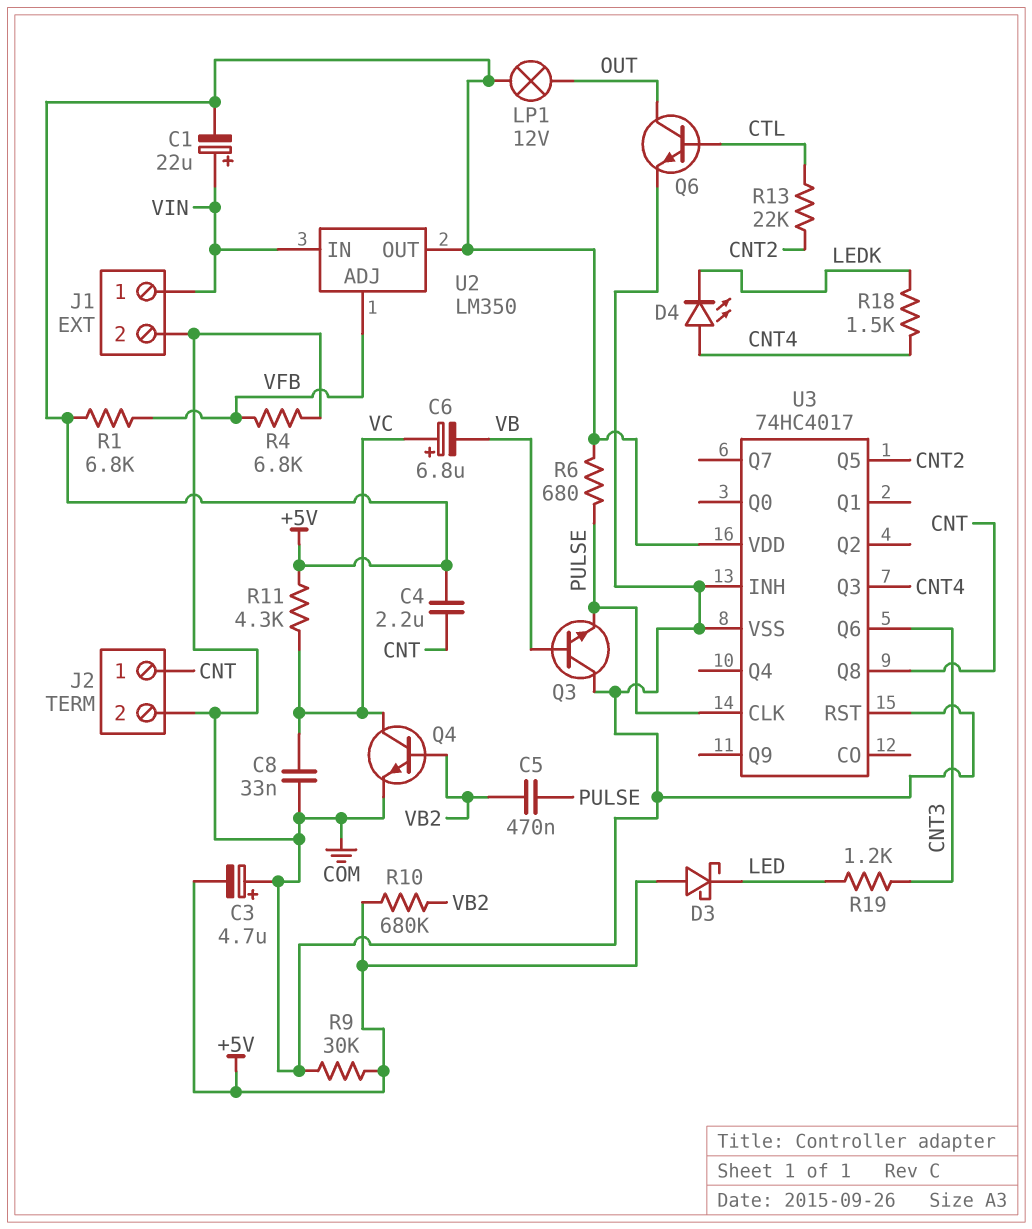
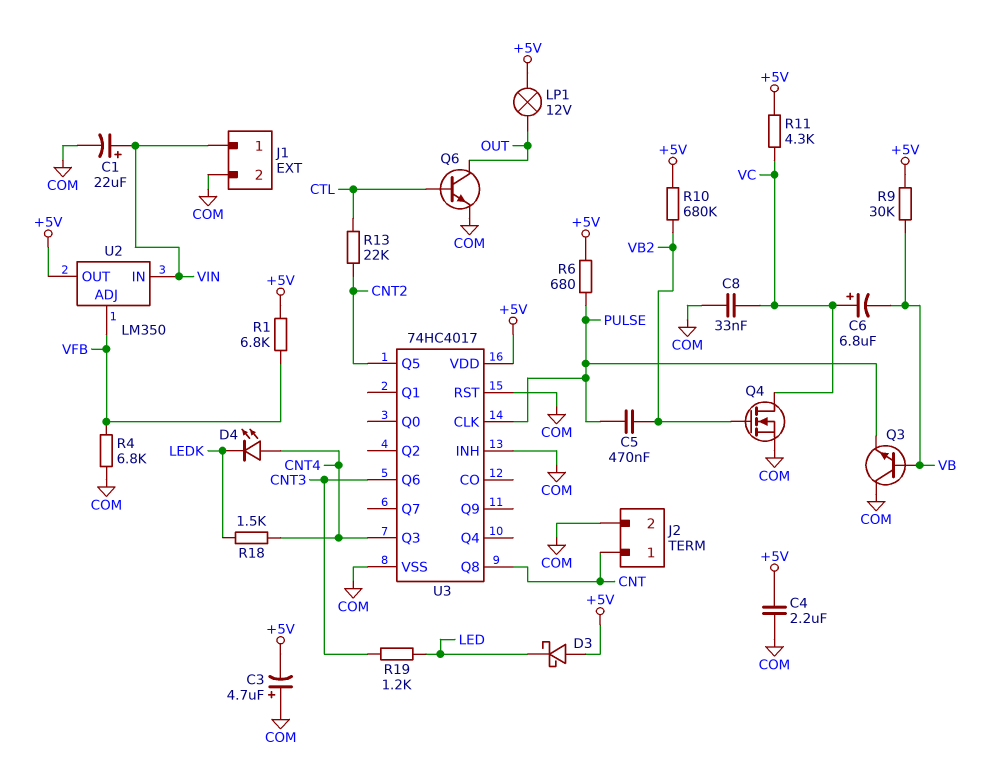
C1: 22uF (plus VIN, minus +5V) -> 22uF (plus VIN, minus COM)
C4: 2.2uF (+5V, CNT) -> 2.2uF (+5V, COM)
Q4: NPN (B VB2, C VC, E COM) -> NMOS (G VB2, D VC, S COM)
R9: 30k (+5V, COM) -> 30k (+5V, VB)

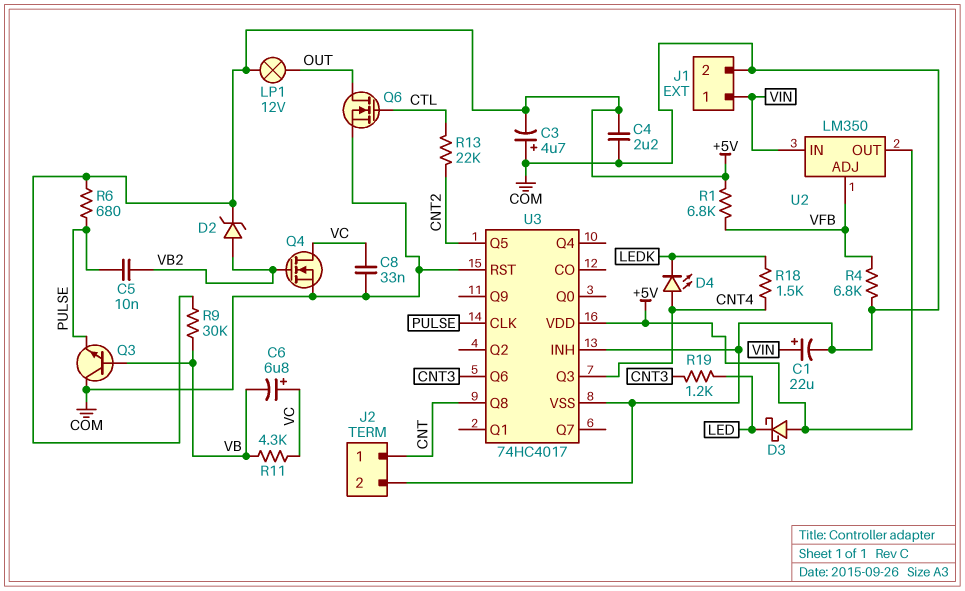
C5: 470nF (PULSE, VB2) -> 10nF (PULSE, VB2)
D2: none -> zener (A VB2, K +5V)
Q6: NPN (B CTL, C OUT, E COM) -> NMOS (G CTL, D OUT, S COM)
R10: 680k (+5V, VB2) -> none
R11: 4.3k (+5V, VC) -> 4.3k (VB, VC)

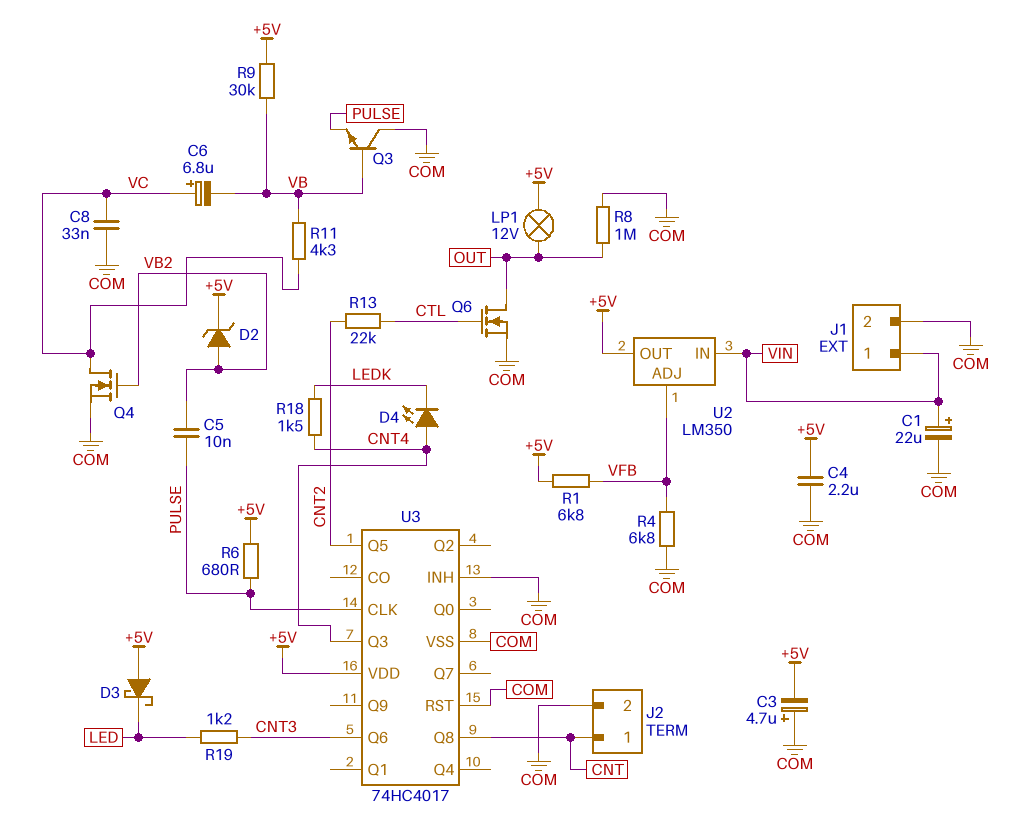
R8: none -> 1M (COM, OUT)

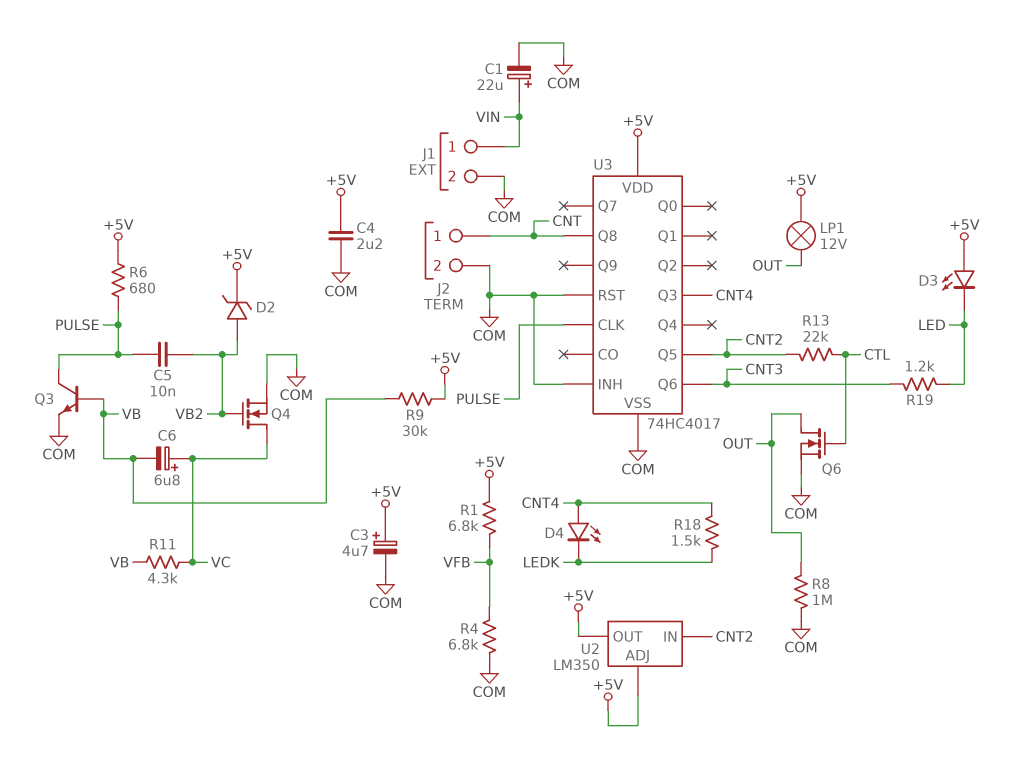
C3: 4.7uF (plus COM, minus +5V) -> 4.7uF (plus +5V, minus COM)
C8: 33nF (COM, VC) -> none
D3: schottky (A +5V, K LED) -> LED (A +5V, K LED)
Q3: NPN (B VB, C COM, E PULSE) -> NPN (B VB, C PULSE, E COM)
U2 pin ADJ: VFB -> +5V
U2 pin IN: VIN -> CNT2

